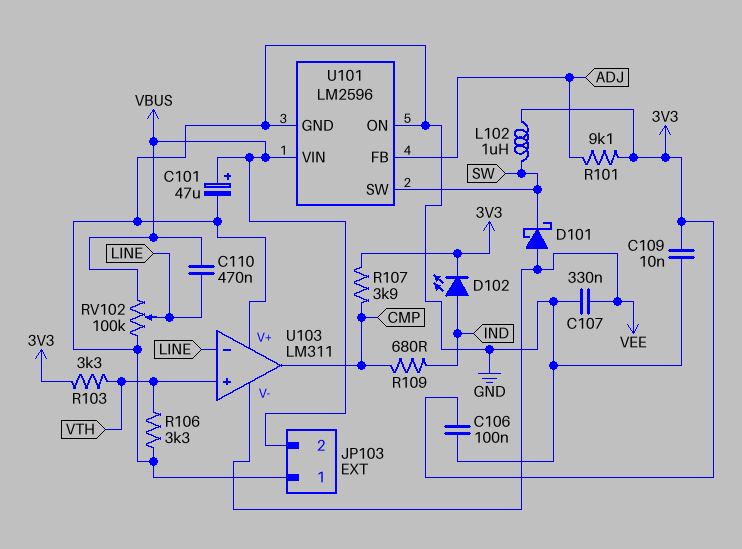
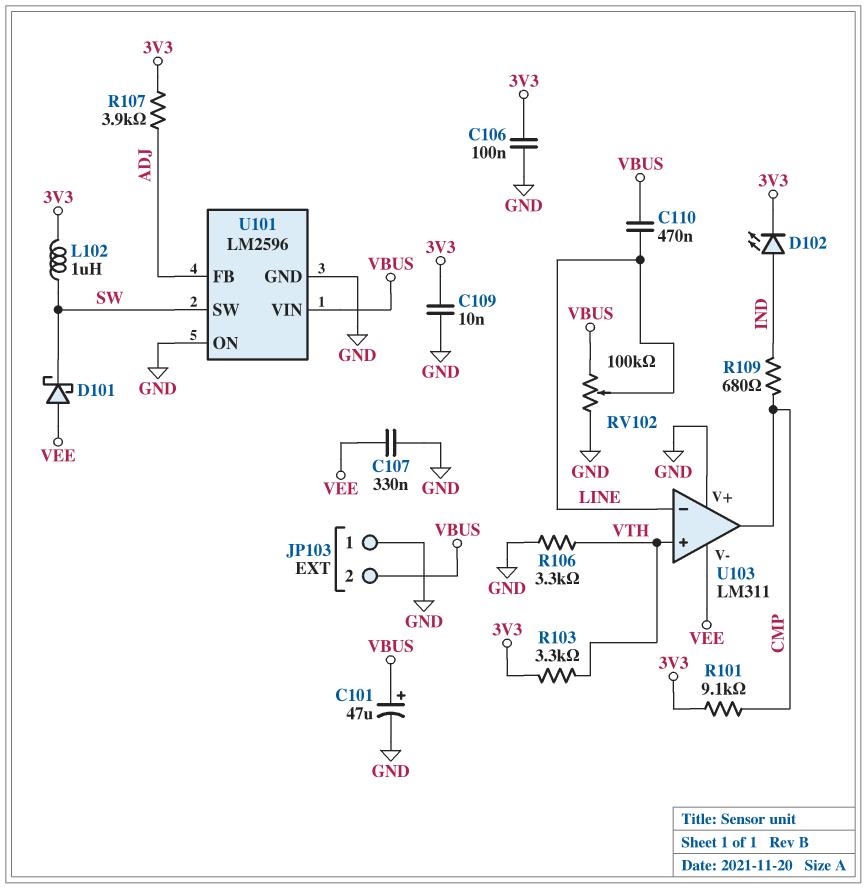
R101: 9.1k (3V3, ADJ) -> 9.1k (3V3, CMP)
R107: 3.9k (3V3, CMP) -> 3.9k (3V3, ADJ)

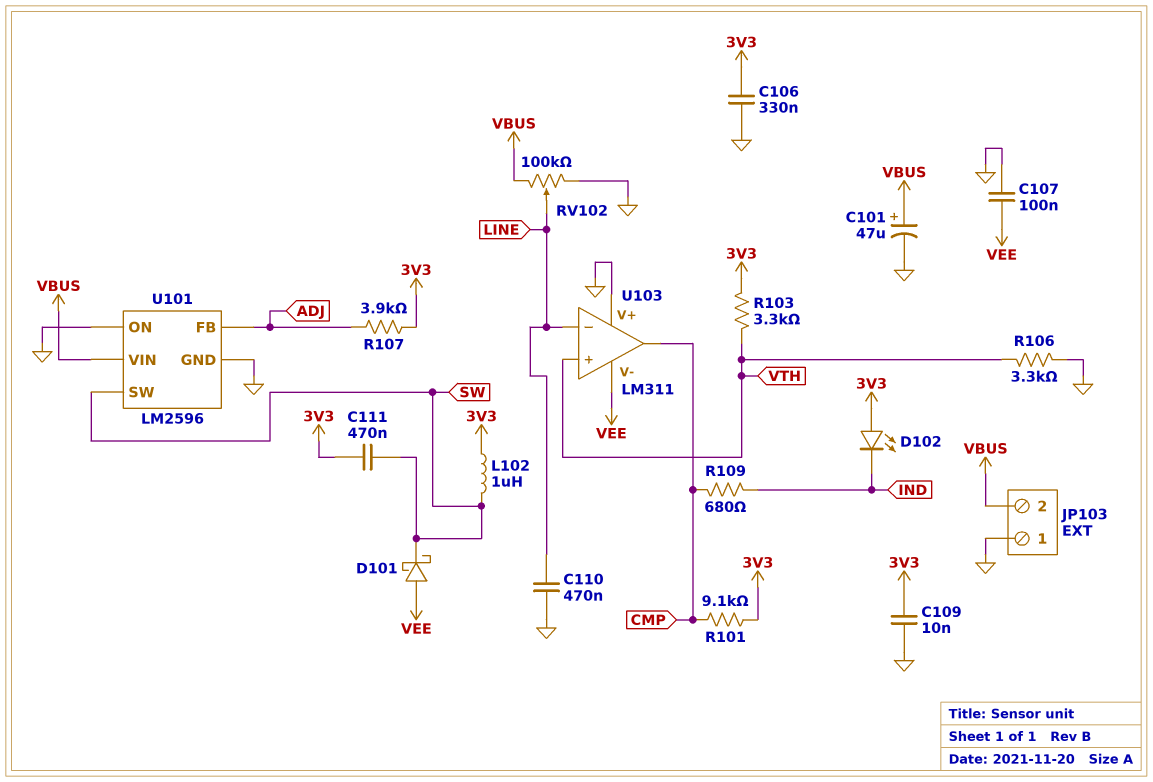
C106: 100nF (3V3, GND) -> 330nF (3V3, GND)
C107: 330nF (GND, VEE) -> 100nF (GND, VEE)
C110: 470nF (LINE, VBUS) -> 470nF (GND, LINE)
C111: none -> 470nF (3V3, SW)
D102: LED (A IND, K 3V3) -> LED (A 3V3, K IND)

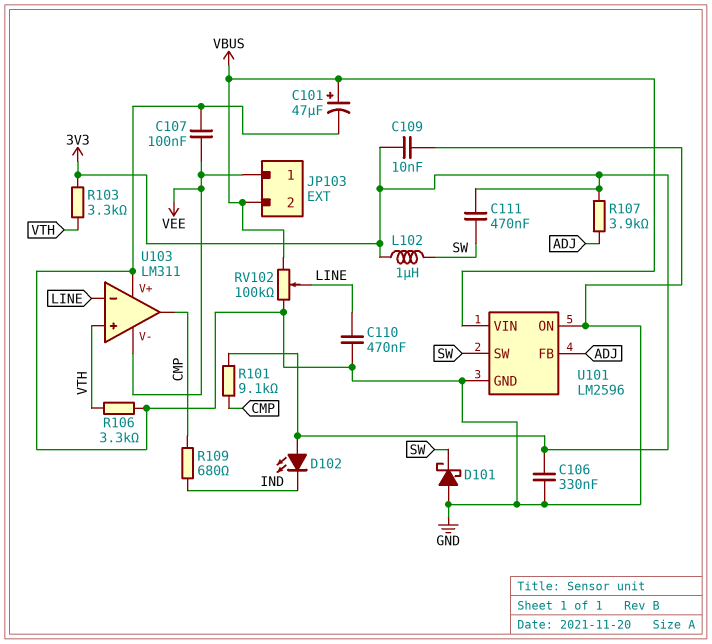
D101: schottky (A VEE, K SW) -> schottky (A GND, K SW)
JP103 pin 1: GND -> VEE

